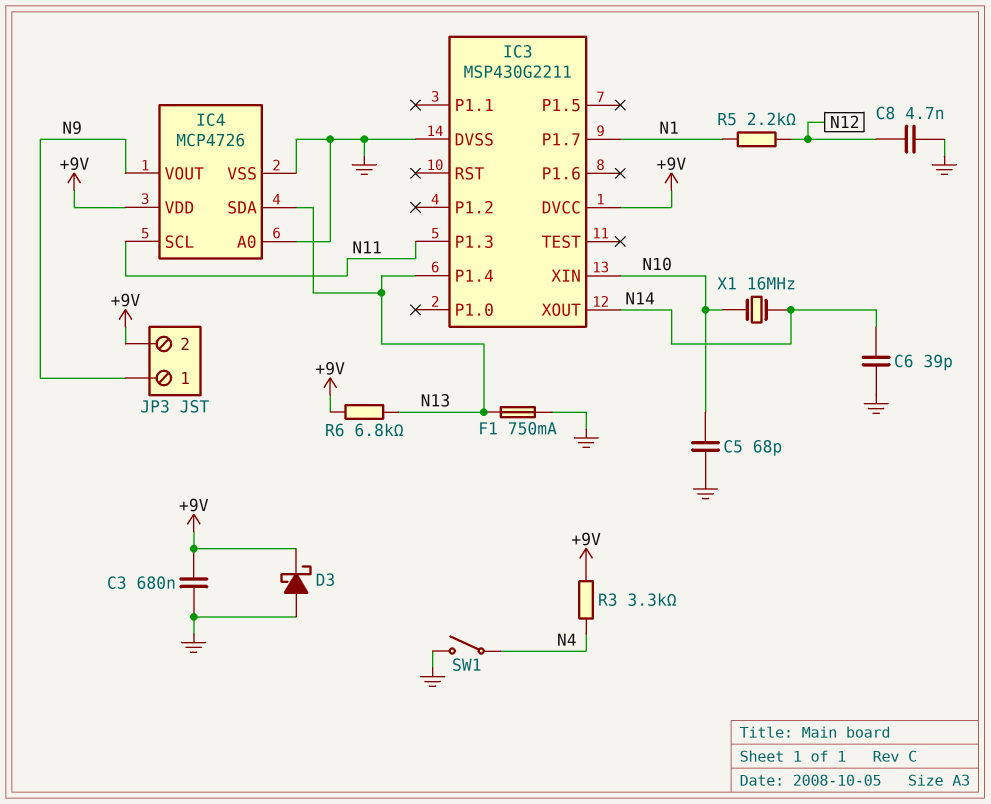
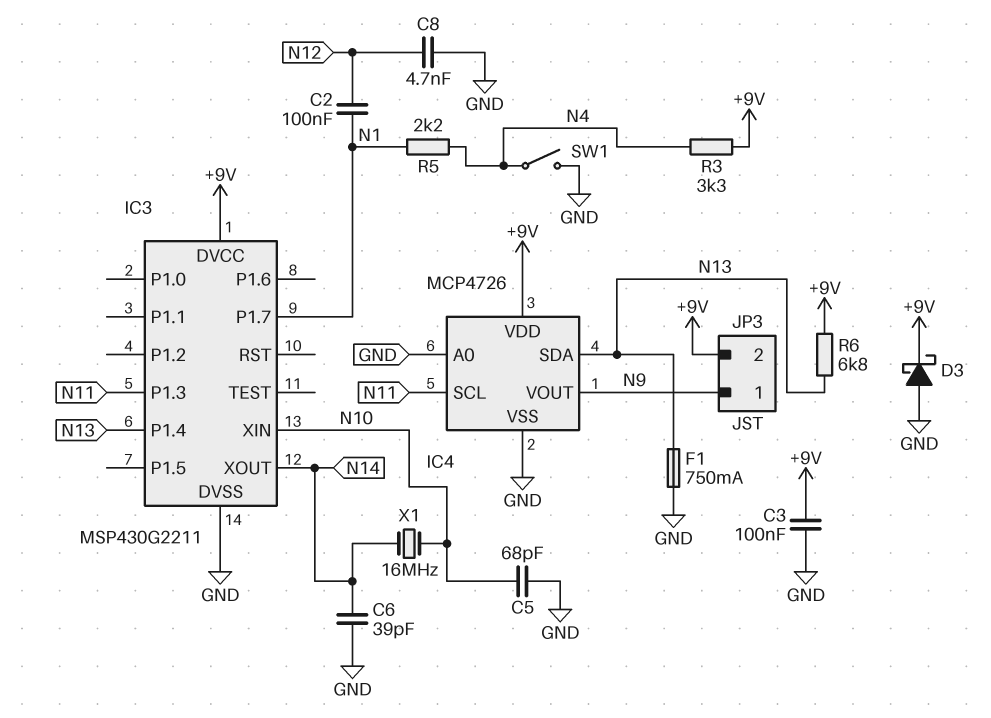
C2: none -> 100nF (N1, N12)
C3: 680nF (+9V, GND) -> 100nF (+9V, GND)
R5: 2.2k (N1, N12) -> 2.2k (N1, N4)

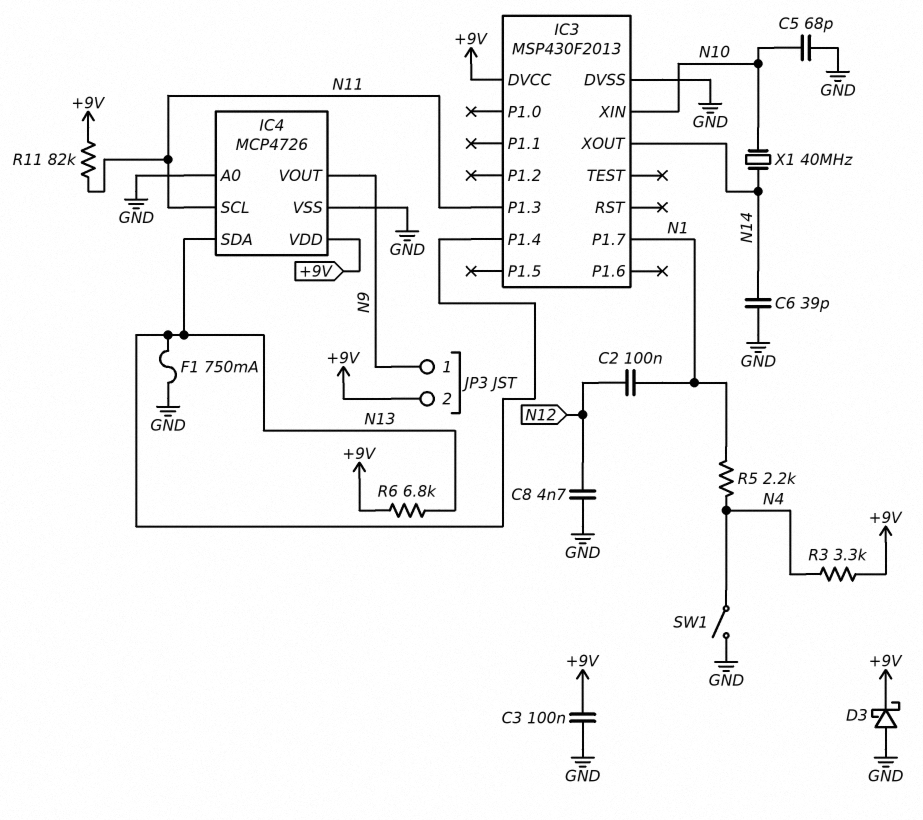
IC3: MSP430G2211 -> MSP430F2013
R11: none -> 82k (+9V, N11)
X1: 16MHz (N10, N14) -> 40MHz (N10, N14)

